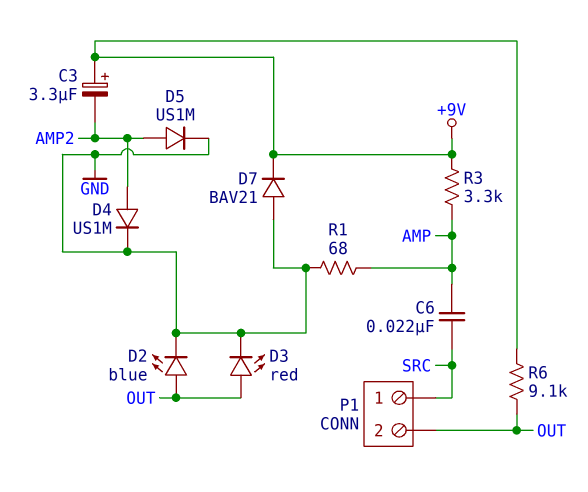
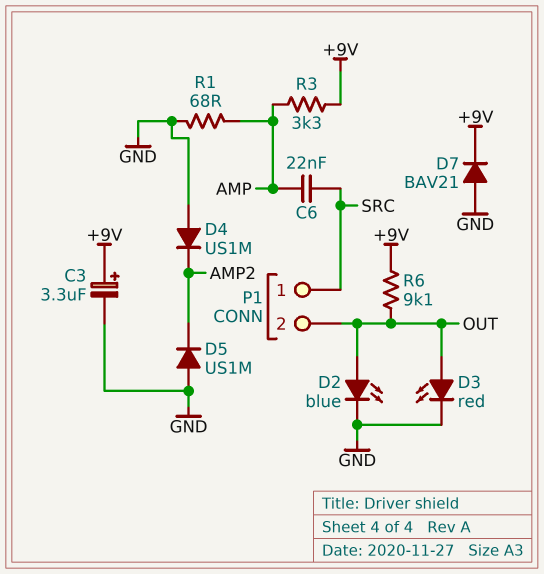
C3: 3.3uF (plus +9V, minus AMP2) -> 3.3uF (plus +9V, minus GND)
D4: diode US1M (A AMP2, K GND) -> diode US1M (A GND, K AMP2)
D5: diode US1M (A AMP2, K GND) -> diode US1M (A GND, K AMP2)

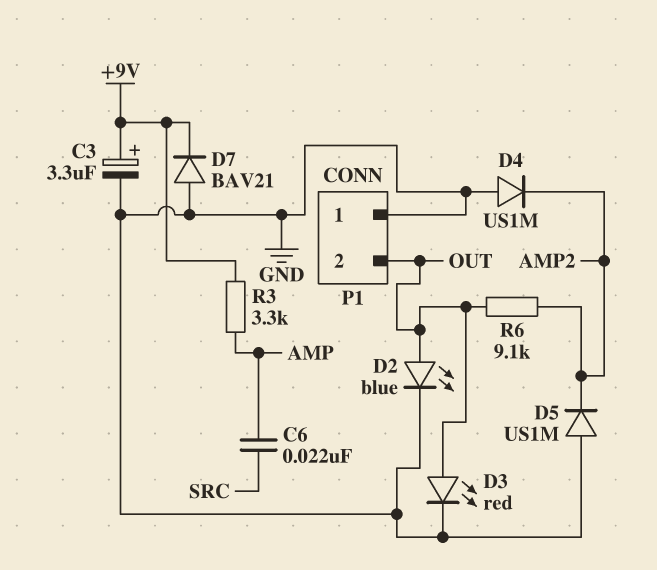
P1 pin 1: SRC -> GND
R1: 68 (AMP, GND) -> none
R6: 9.1k (+9V, OUT) -> 9.1k (AMP2, OUT)

